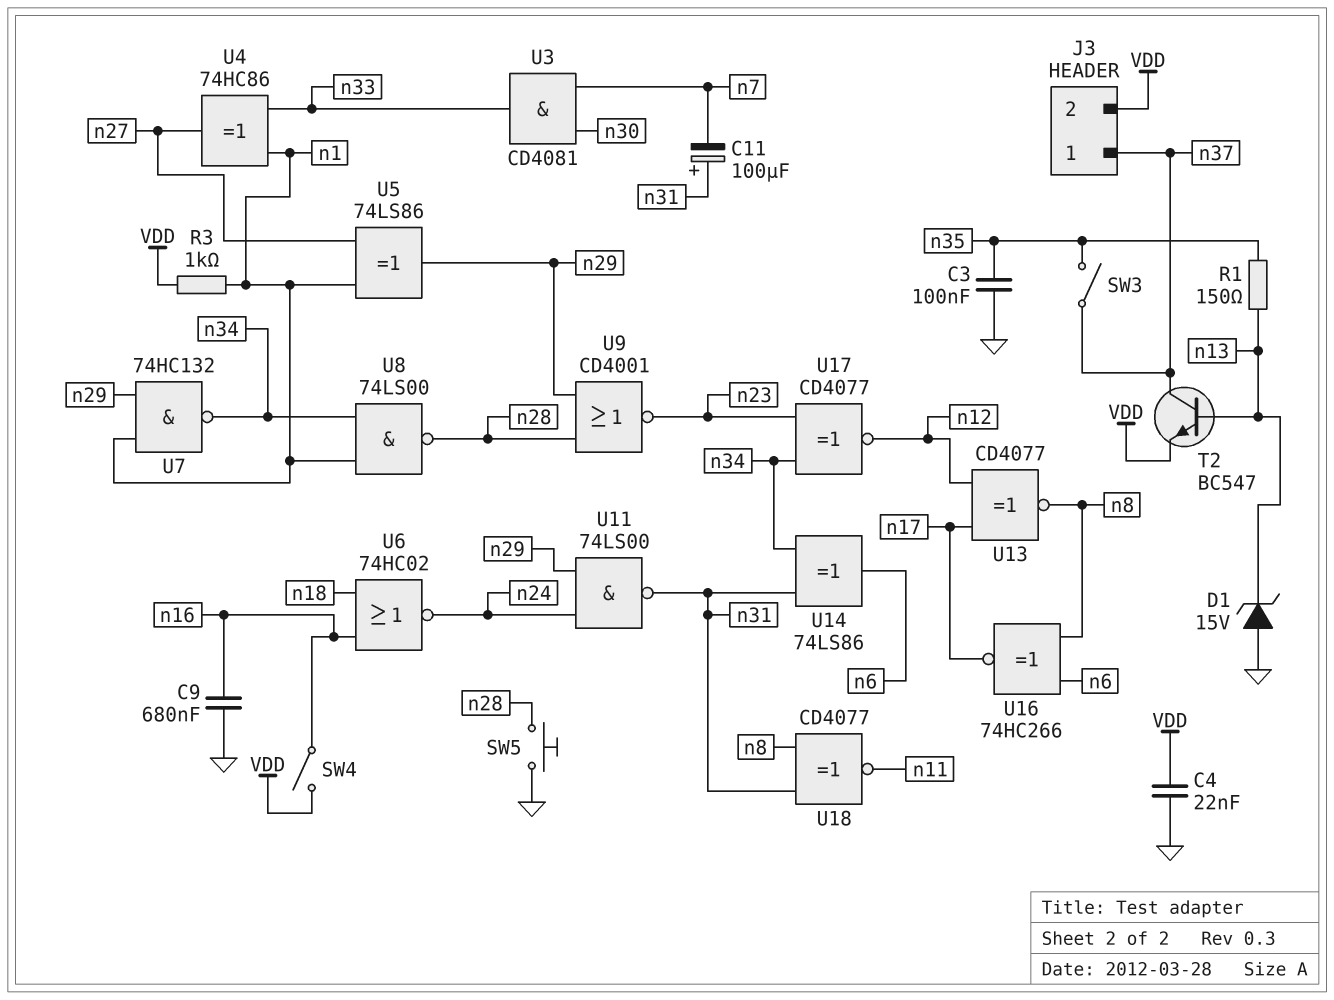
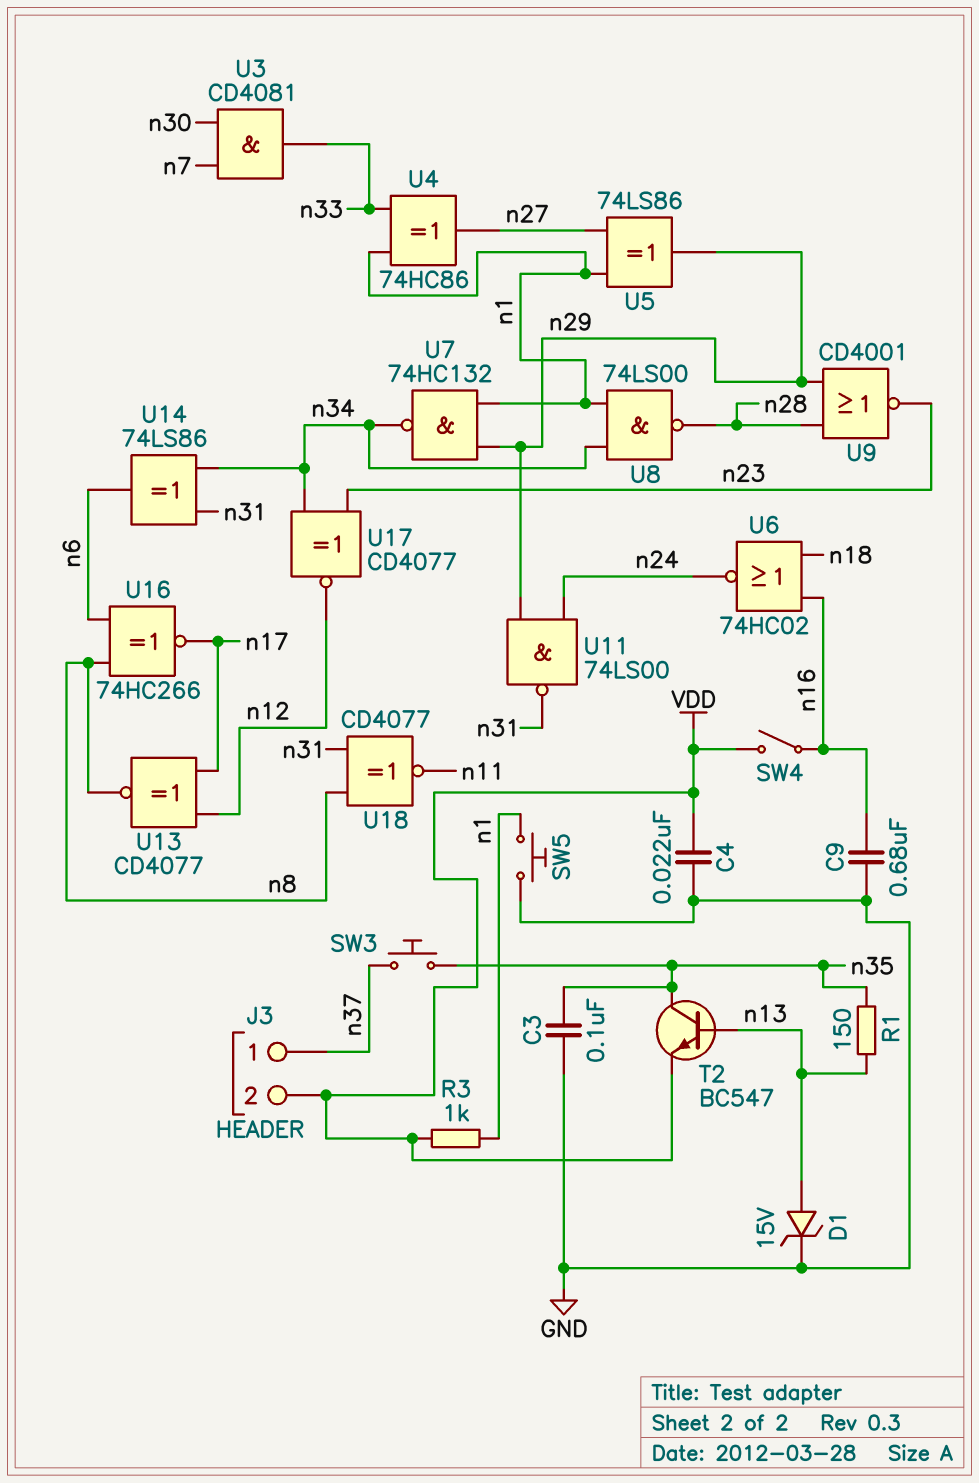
C11: 100uF (plus n31, minus n7) -> none
D1: zener 15V (A GND, K n13) -> zener 15V (A n13, K GND)
SW3: switch (n35, n37) -> button (n35, n37)
SW5: button (GND, n28) -> button (GND, n1)
T2: NPN BC547 (B n13, C n37, E VDD) -> NPN BC547 (B n13, C n35, E VDD)

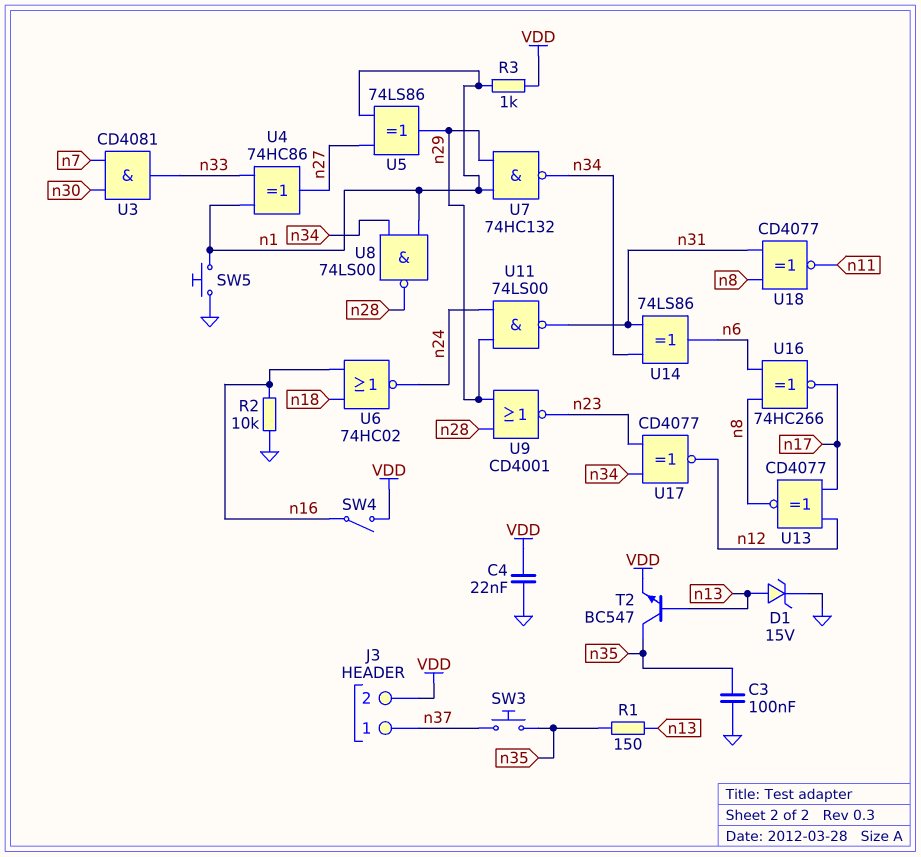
C9: 680nF (GND, n16) -> none
R2: none -> 10k (GND, n16)

